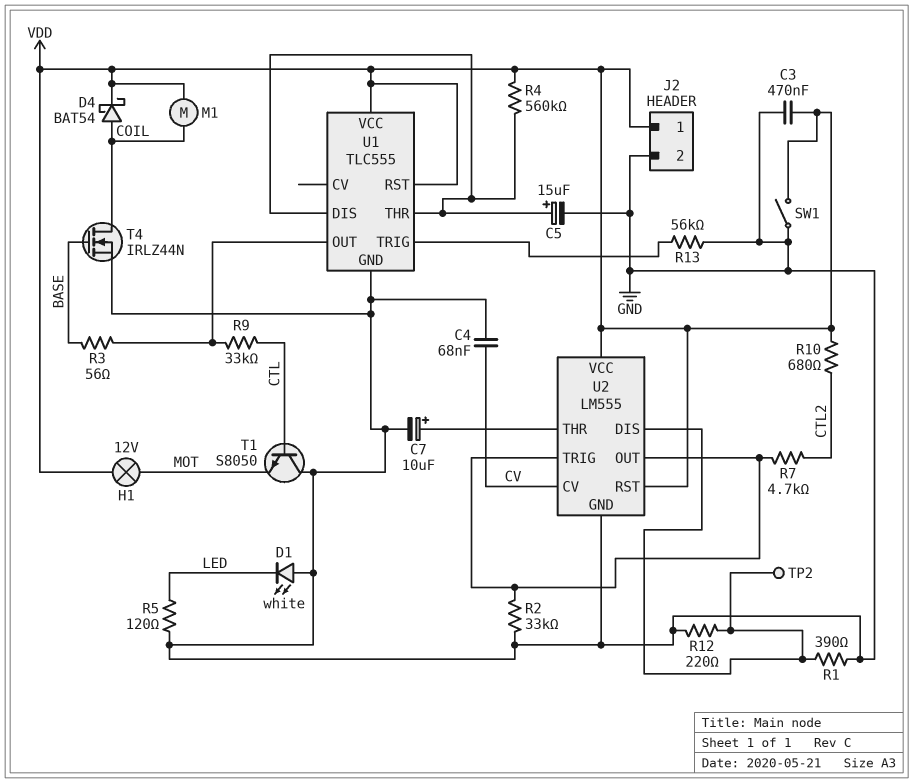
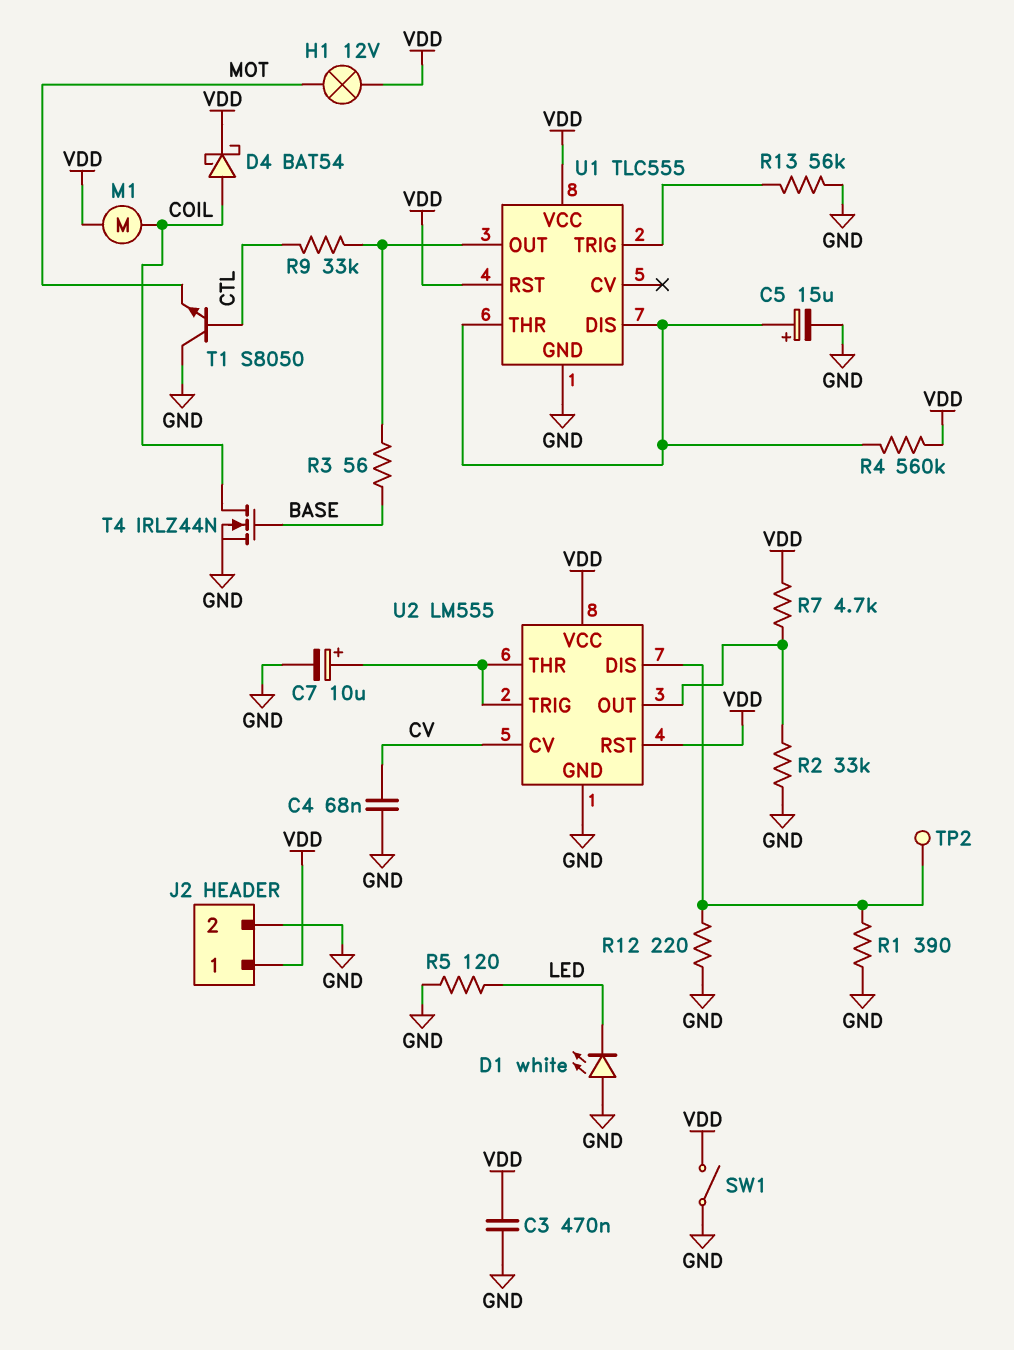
R7: 4.7k (CTL2, U2/OUT) -> 4.7k (U2/OUT, VDD)
R10: 680 (CTL2, VDD) -> none
U2 pin TRIG: U2/OUT -> U2/THR

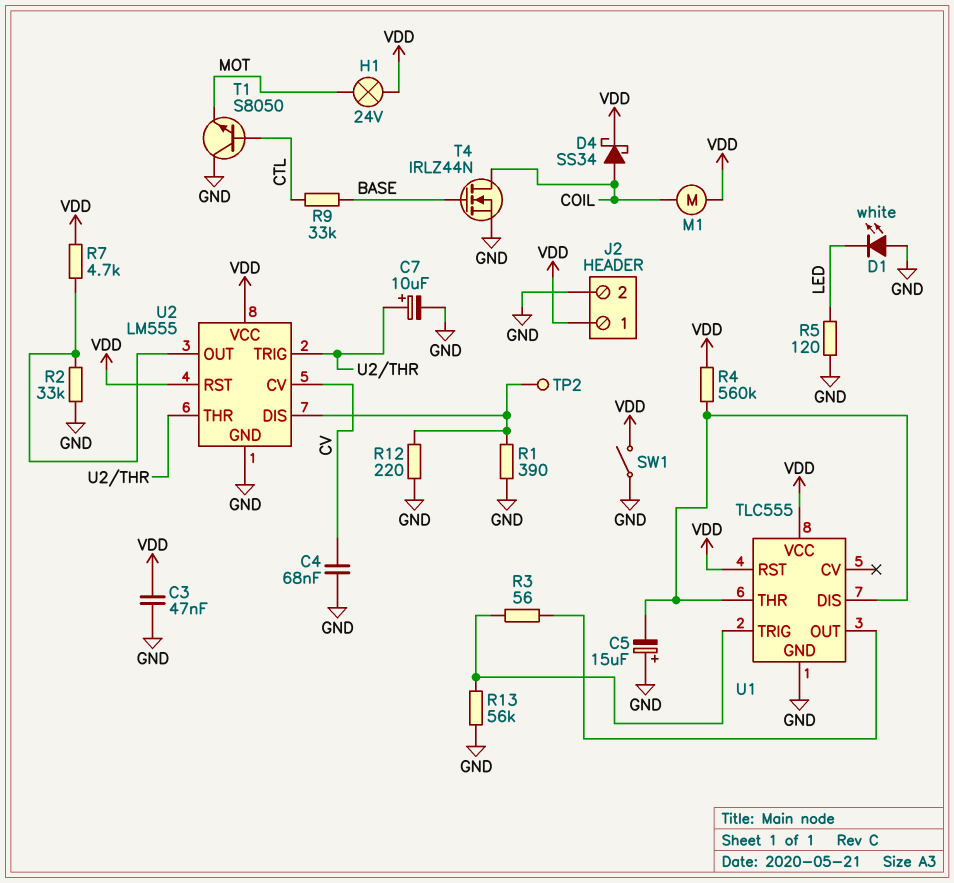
C3: 470nF (GND, VDD) -> 47nF (GND, VDD)
C5: 15uF (plus U1/DIS, minus GND) -> 15uF (plus GND, minus U1/DIS)
D4: schottky BAT54 (A COIL, K VDD) -> schottky SS34 (A COIL, K VDD)
H1: lamp 12V (MOT, VDD) -> lamp 24V (MOT, VDD)
R3: 56 (BASE, U1/OUT) -> 56 (U1/OUT, U1/TRIG)
R9: 33k (CTL, U1/OUT) -> 33k (BASE, CTL)

